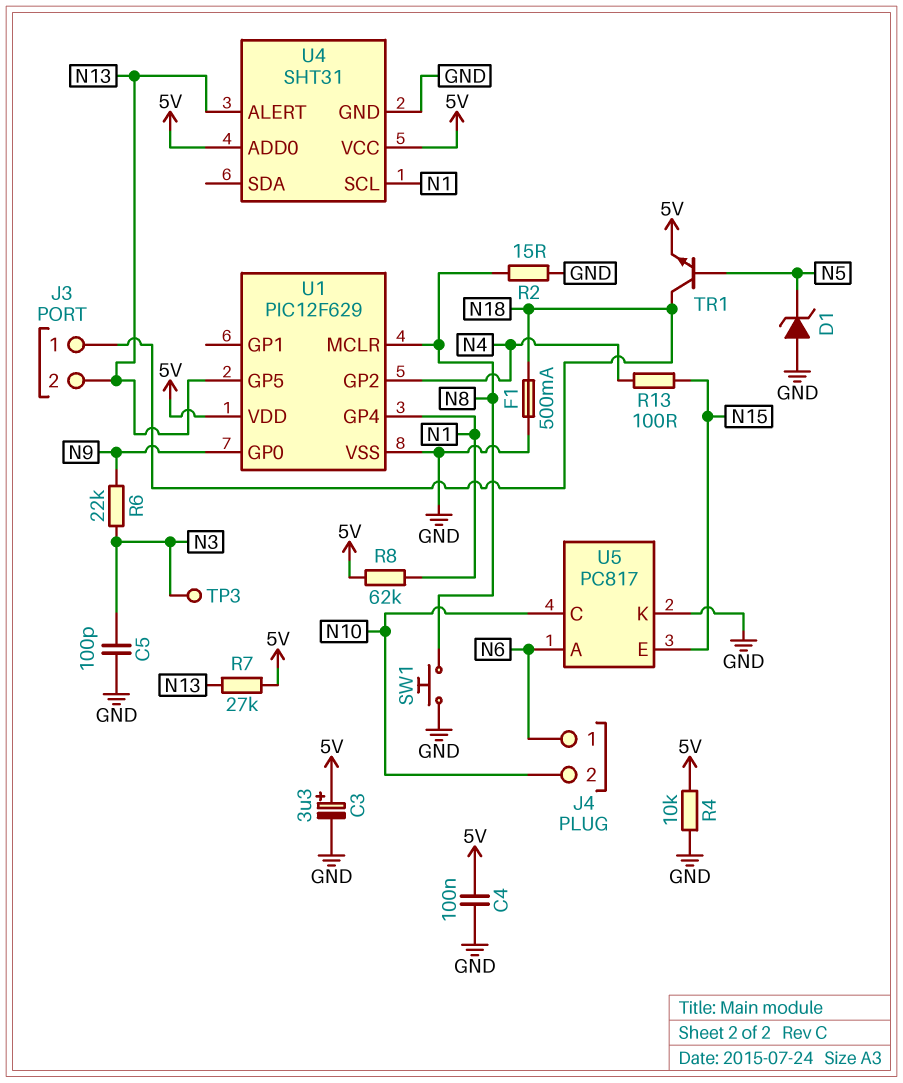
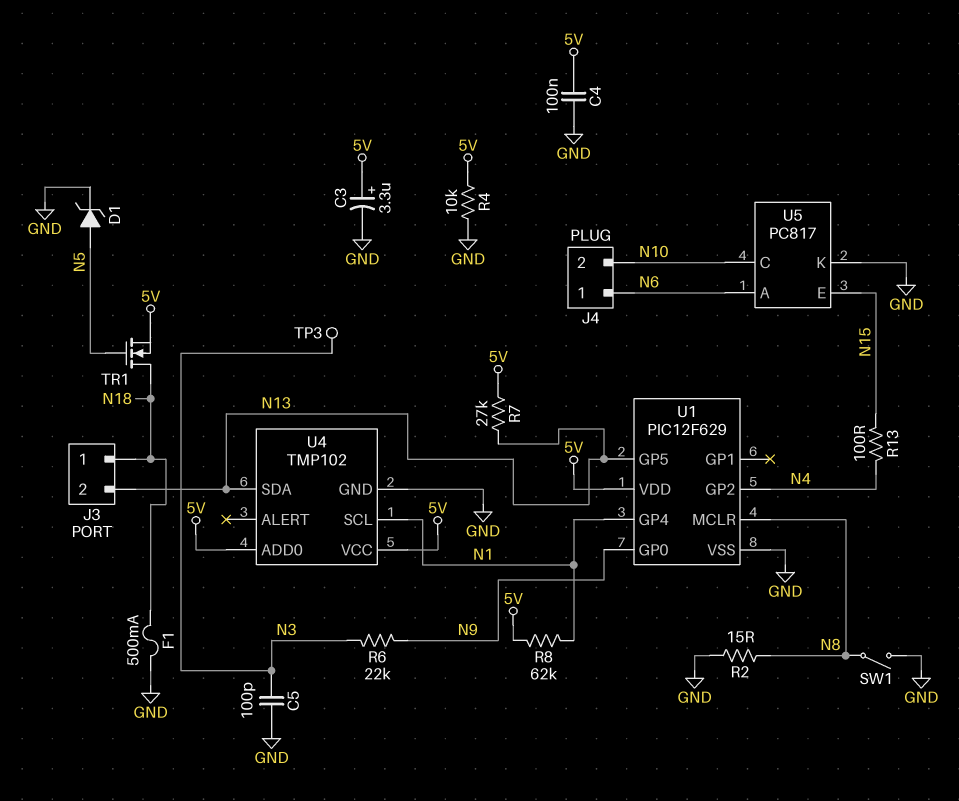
D1: zener (A GND, K N5) -> zener (A N5, K GND)
SW1: button (GND, N8) -> switch (GND, N8)
TR1: NPN (B N5, C N18, E 5V) -> NMOS (G N5, D N18, S 5V)
U4: SHT31 -> TMP102
U4 pin ALERT: N13 -> none
U4 pin SDA: none -> N13

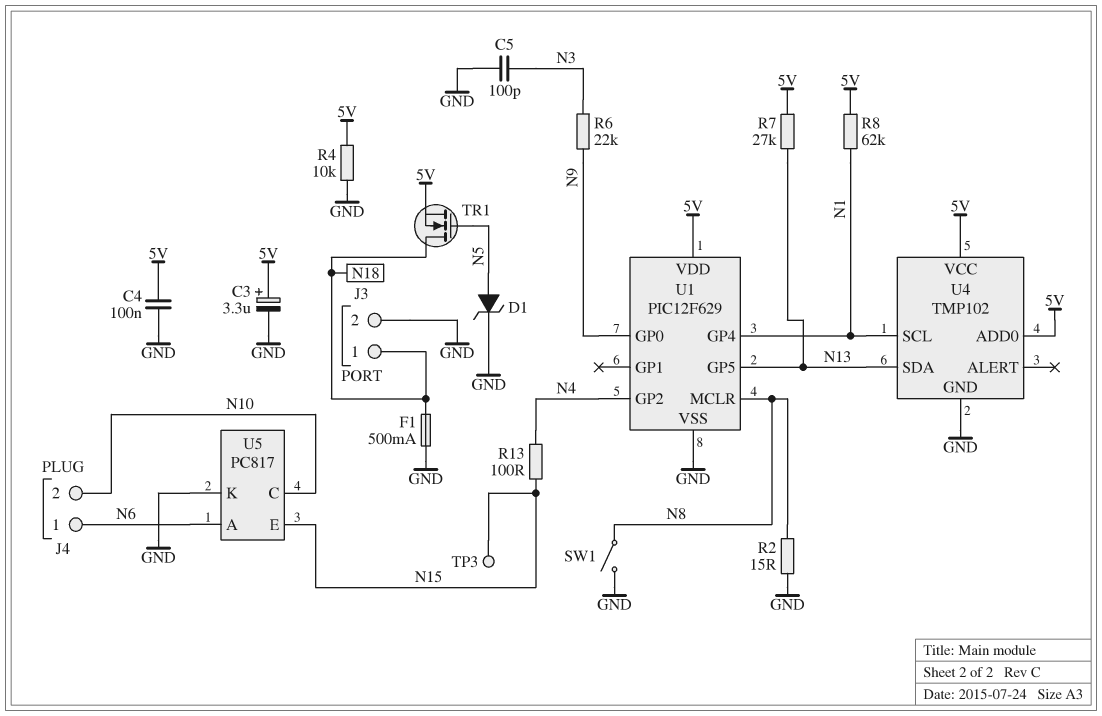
J3 pin 2: N13 -> GND
TP3: test point (N3) -> test point (N15)

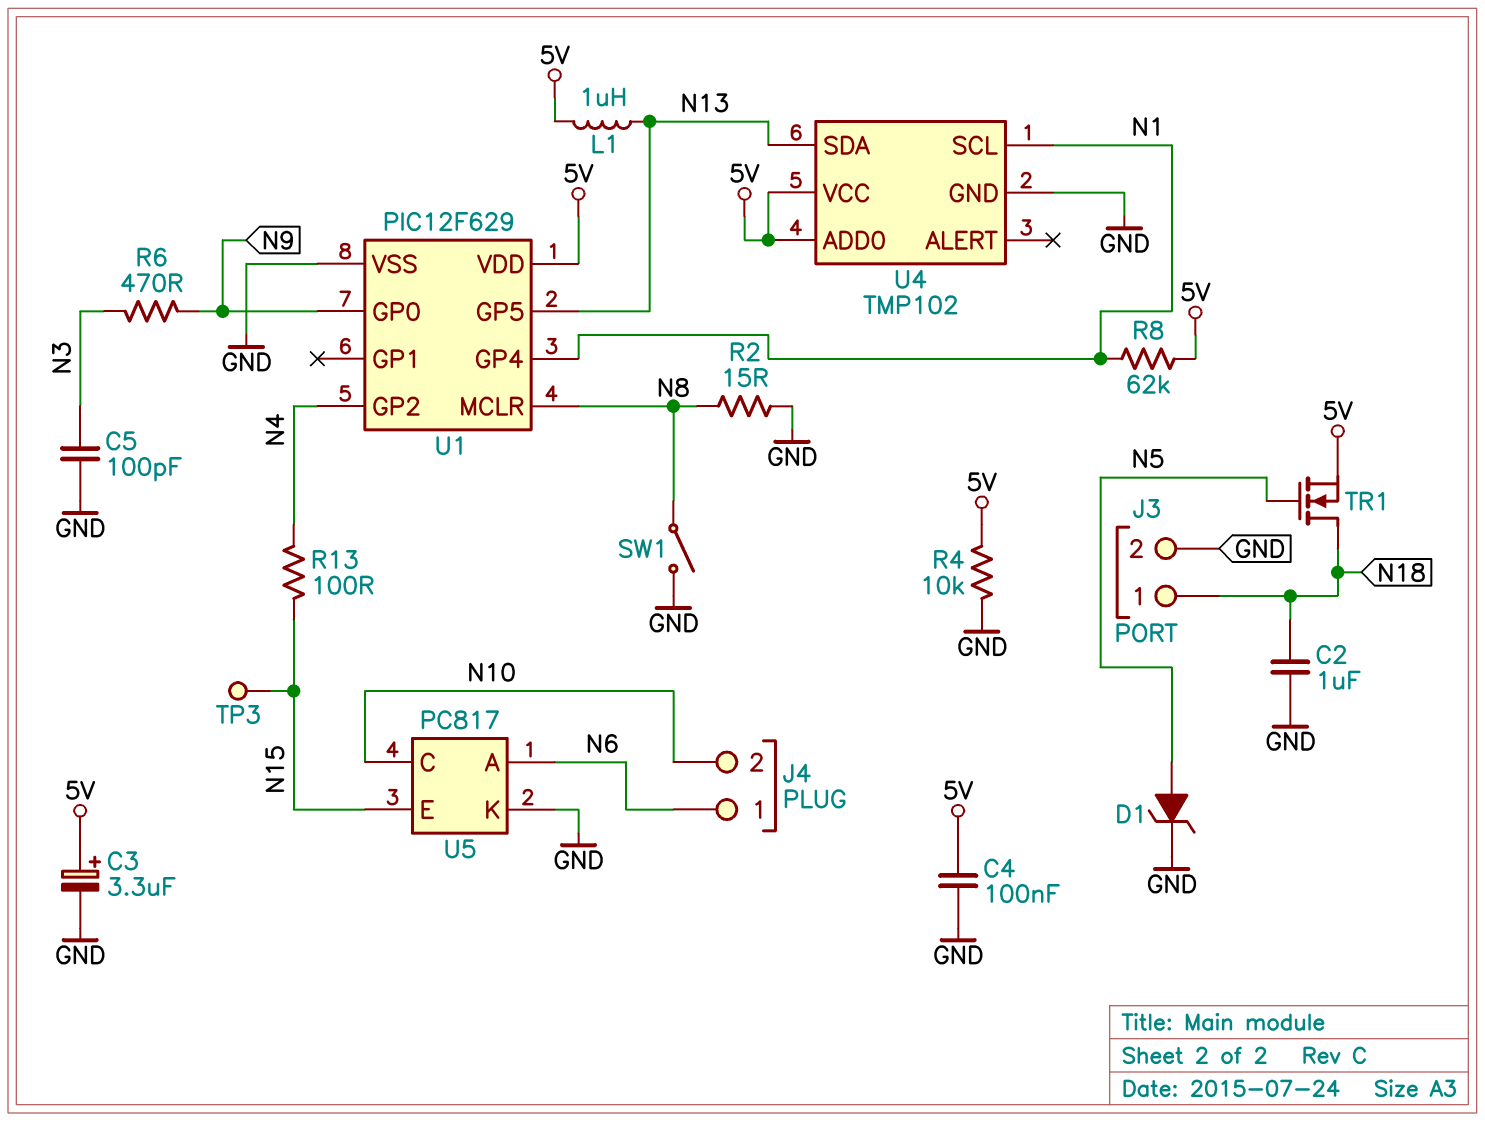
C2: none -> 1uF (GND, N18)
F1: 500mA (GND, N18) -> none
L1: none -> 1uH (5V, N13)
R6: 22k (N3, N9) -> 470 (N3, N9)
R7: 27k (5V, N13) -> none

